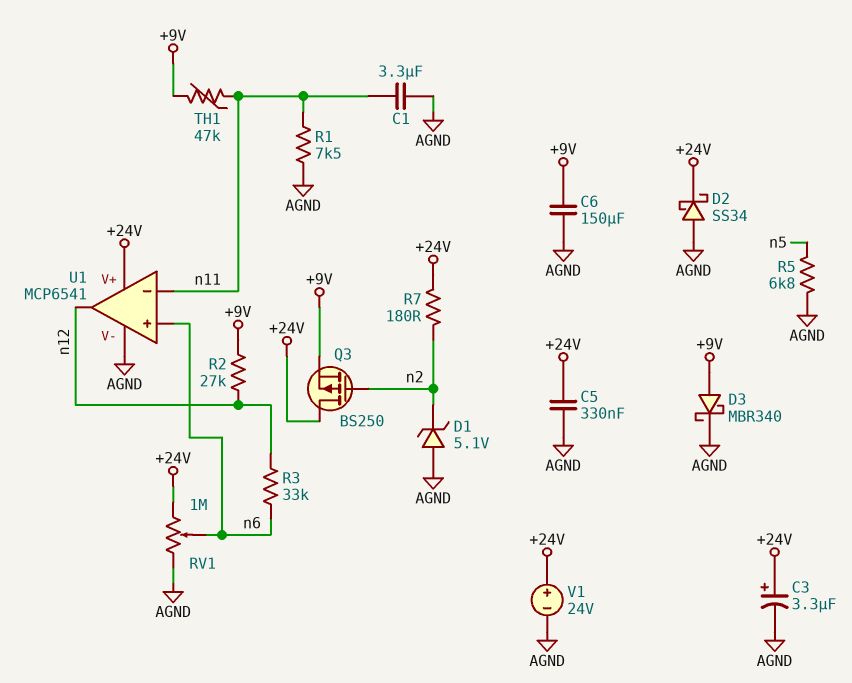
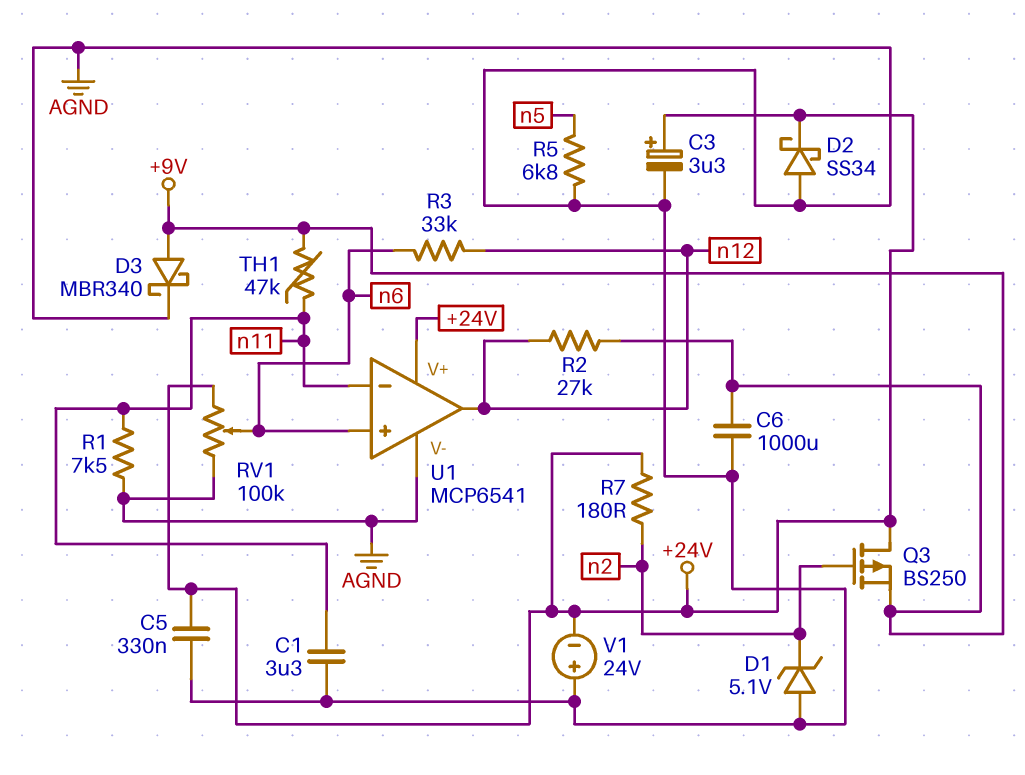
C6: 150uF (+9V, AGND) -> 1000uF (+9V, AGND)
RV1: 1M (+24V, AGND, wiper n6) -> 100k (+24V, AGND, wiper n6)
V1: 24V (plus +24V, minus AGND) -> 24V (plus AGND, minus +24V)

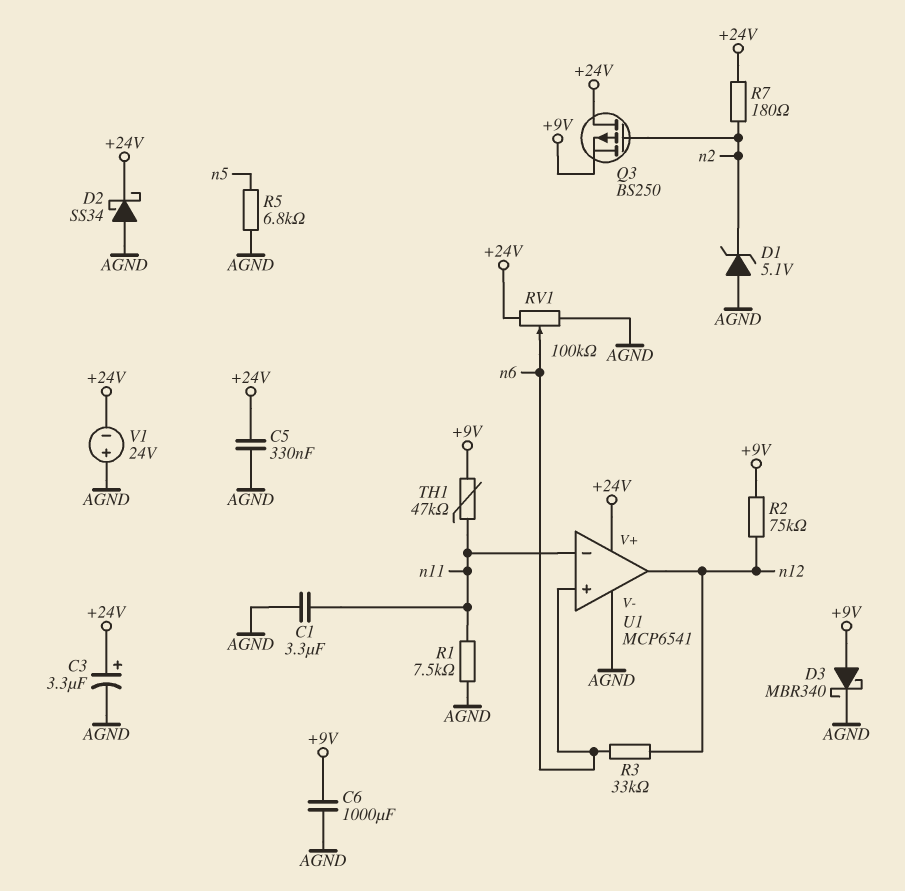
R2: 27k (+9V, n12) -> 75k (+9V, n12)

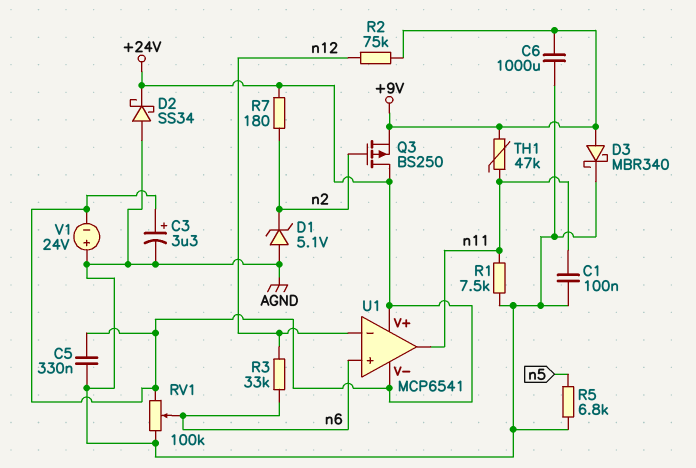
C1: 3.3uF (AGND, n11) -> 100nF (AGND, n11)
U1 pin V-: AGND -> +24V
U1 pin in-: n11 -> n12
U1 pin out: n12 -> n11

